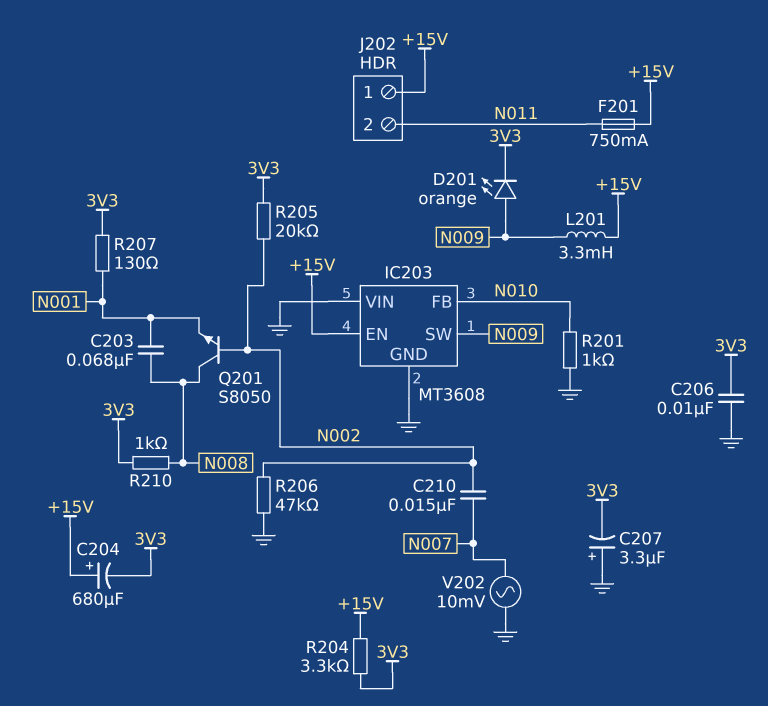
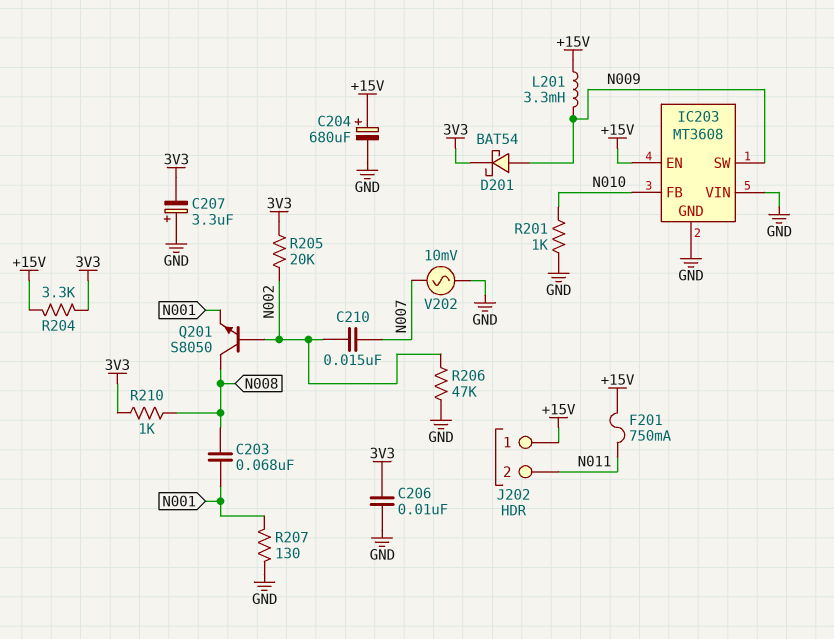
C204: 680uF (plus +15V, minus 3V3) -> 680uF (plus +15V, minus GND)
D201: LED orange (A N009, K 3V3) -> schottky BAT54 (A N009, K 3V3)
R207: 130 (3V3, N001) -> 130 (GND, N001)

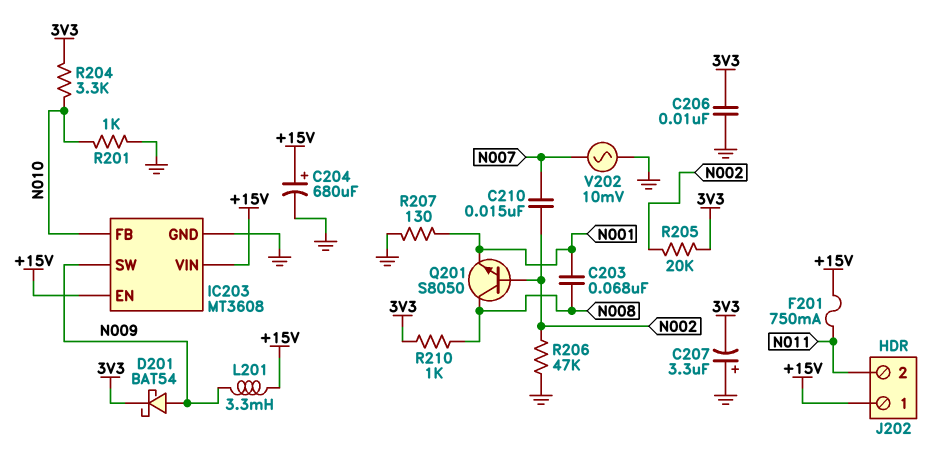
IC203 pin VIN: GND -> +15V
R204: 3.3k (+15V, 3V3) -> 3.3k (3V3, N010)

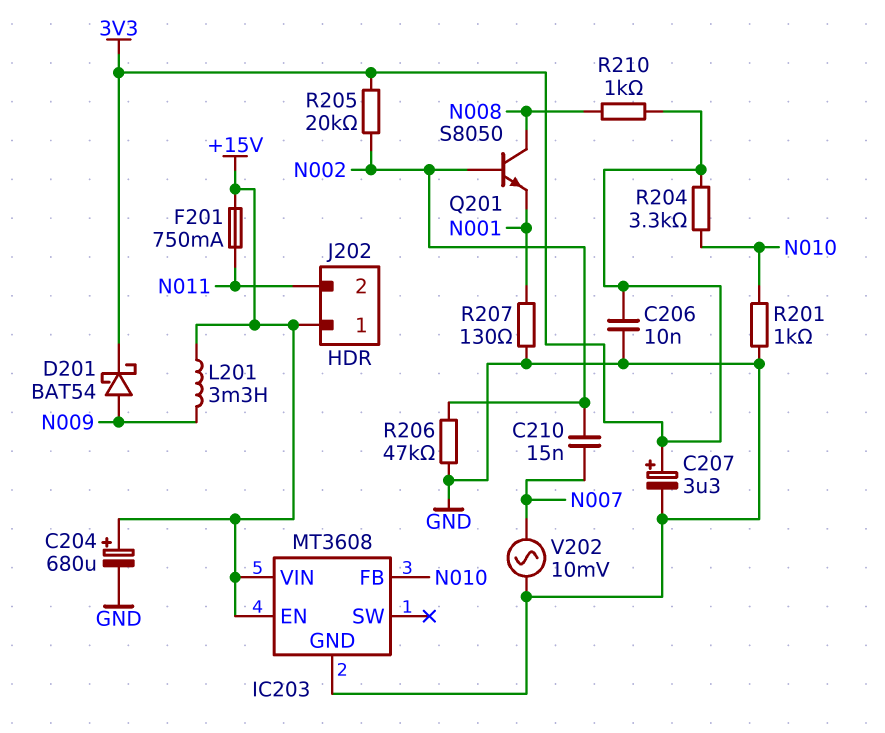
C203: 68nF (N001, N008) -> none
C207: 3.3uF (plus GND, minus 3V3) -> 3.3uF (plus 3V3, minus GND)
IC203 pin SW: N009 -> none

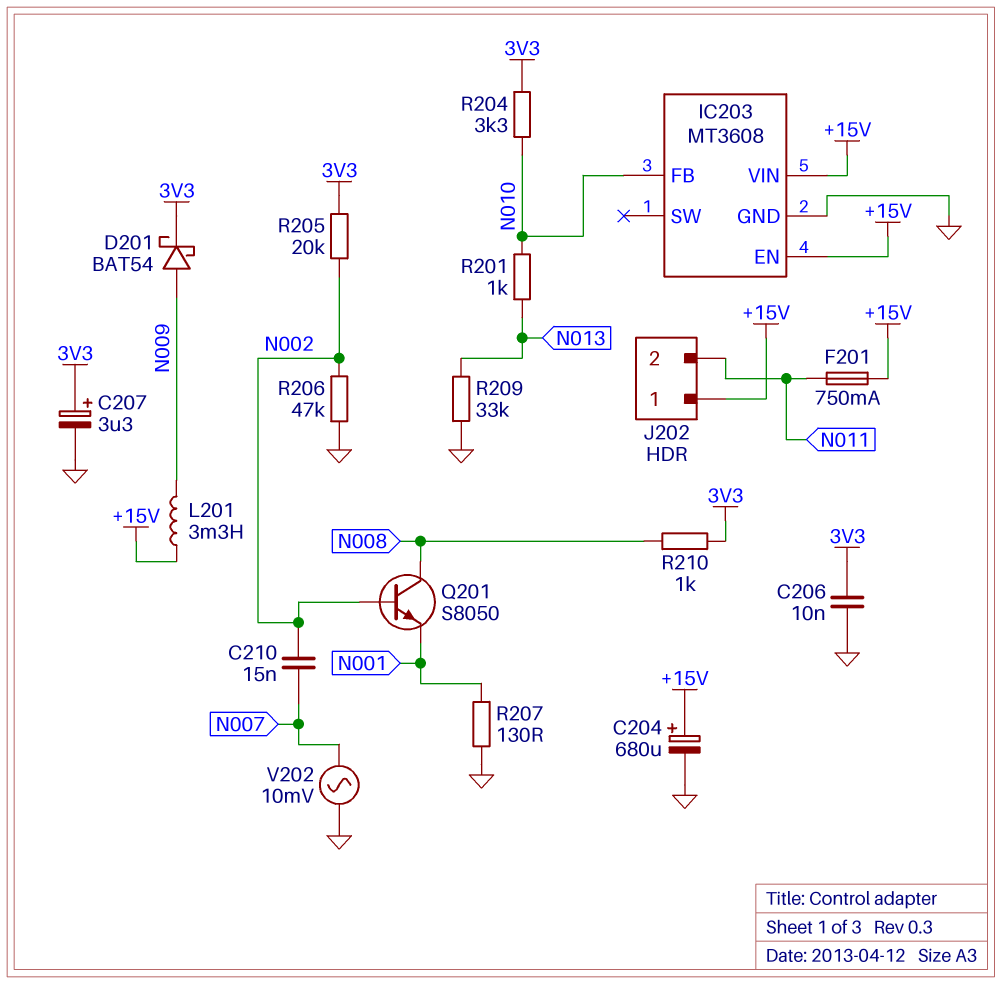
R201: 1k (GND, N010) -> 1k (N010, N013)
R209: none -> 33k (GND, N013)

